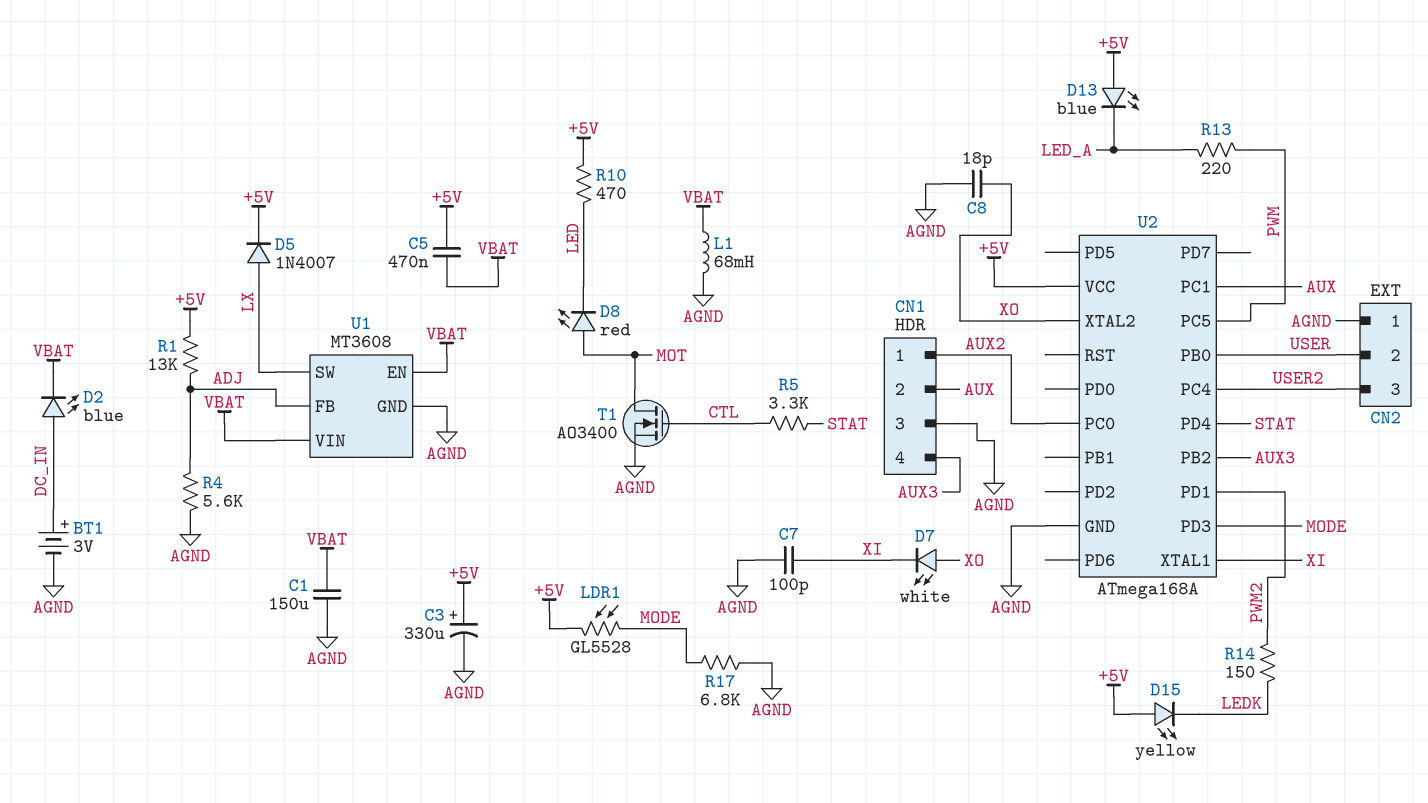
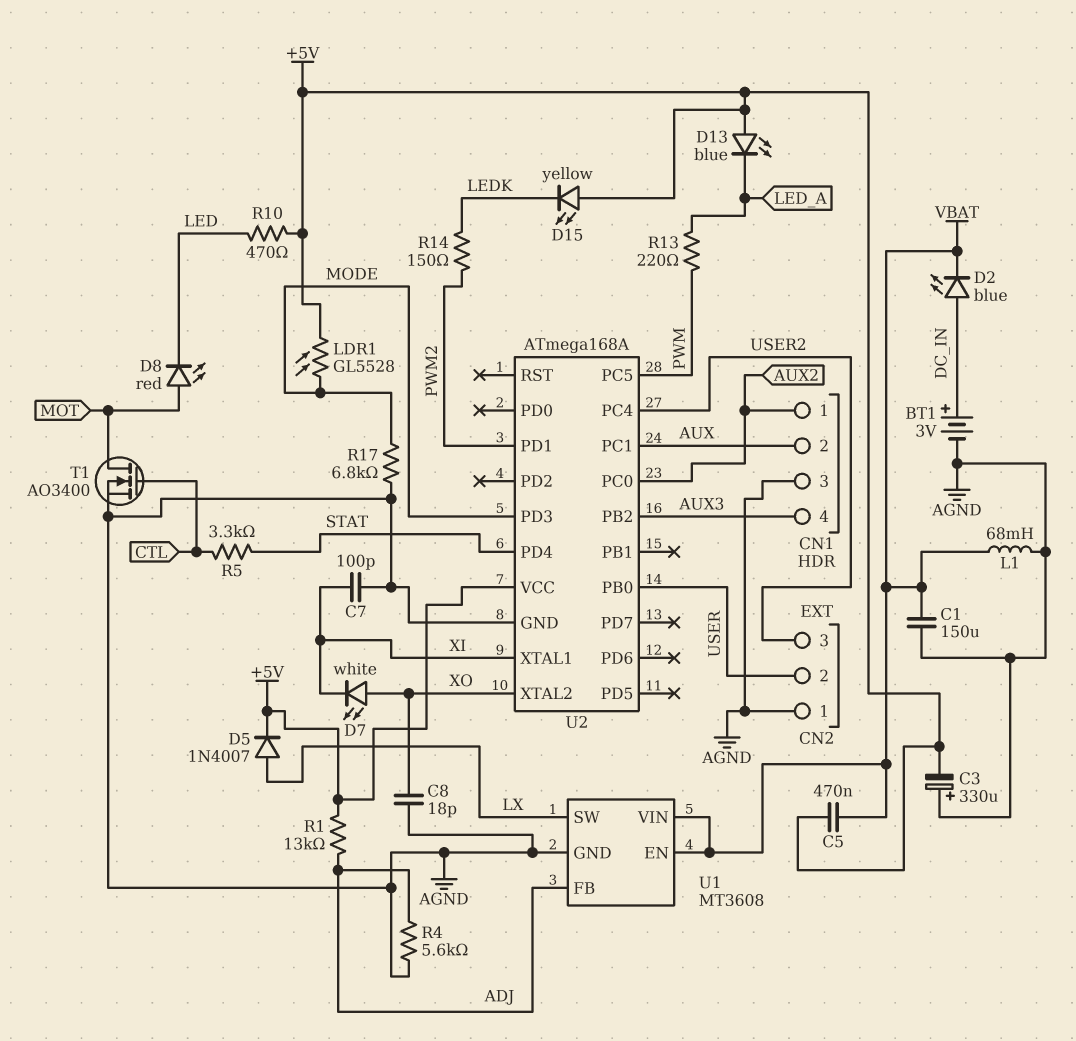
C3: 330uF (plus +5V, minus AGND) -> 330uF (plus AGND, minus +5V)

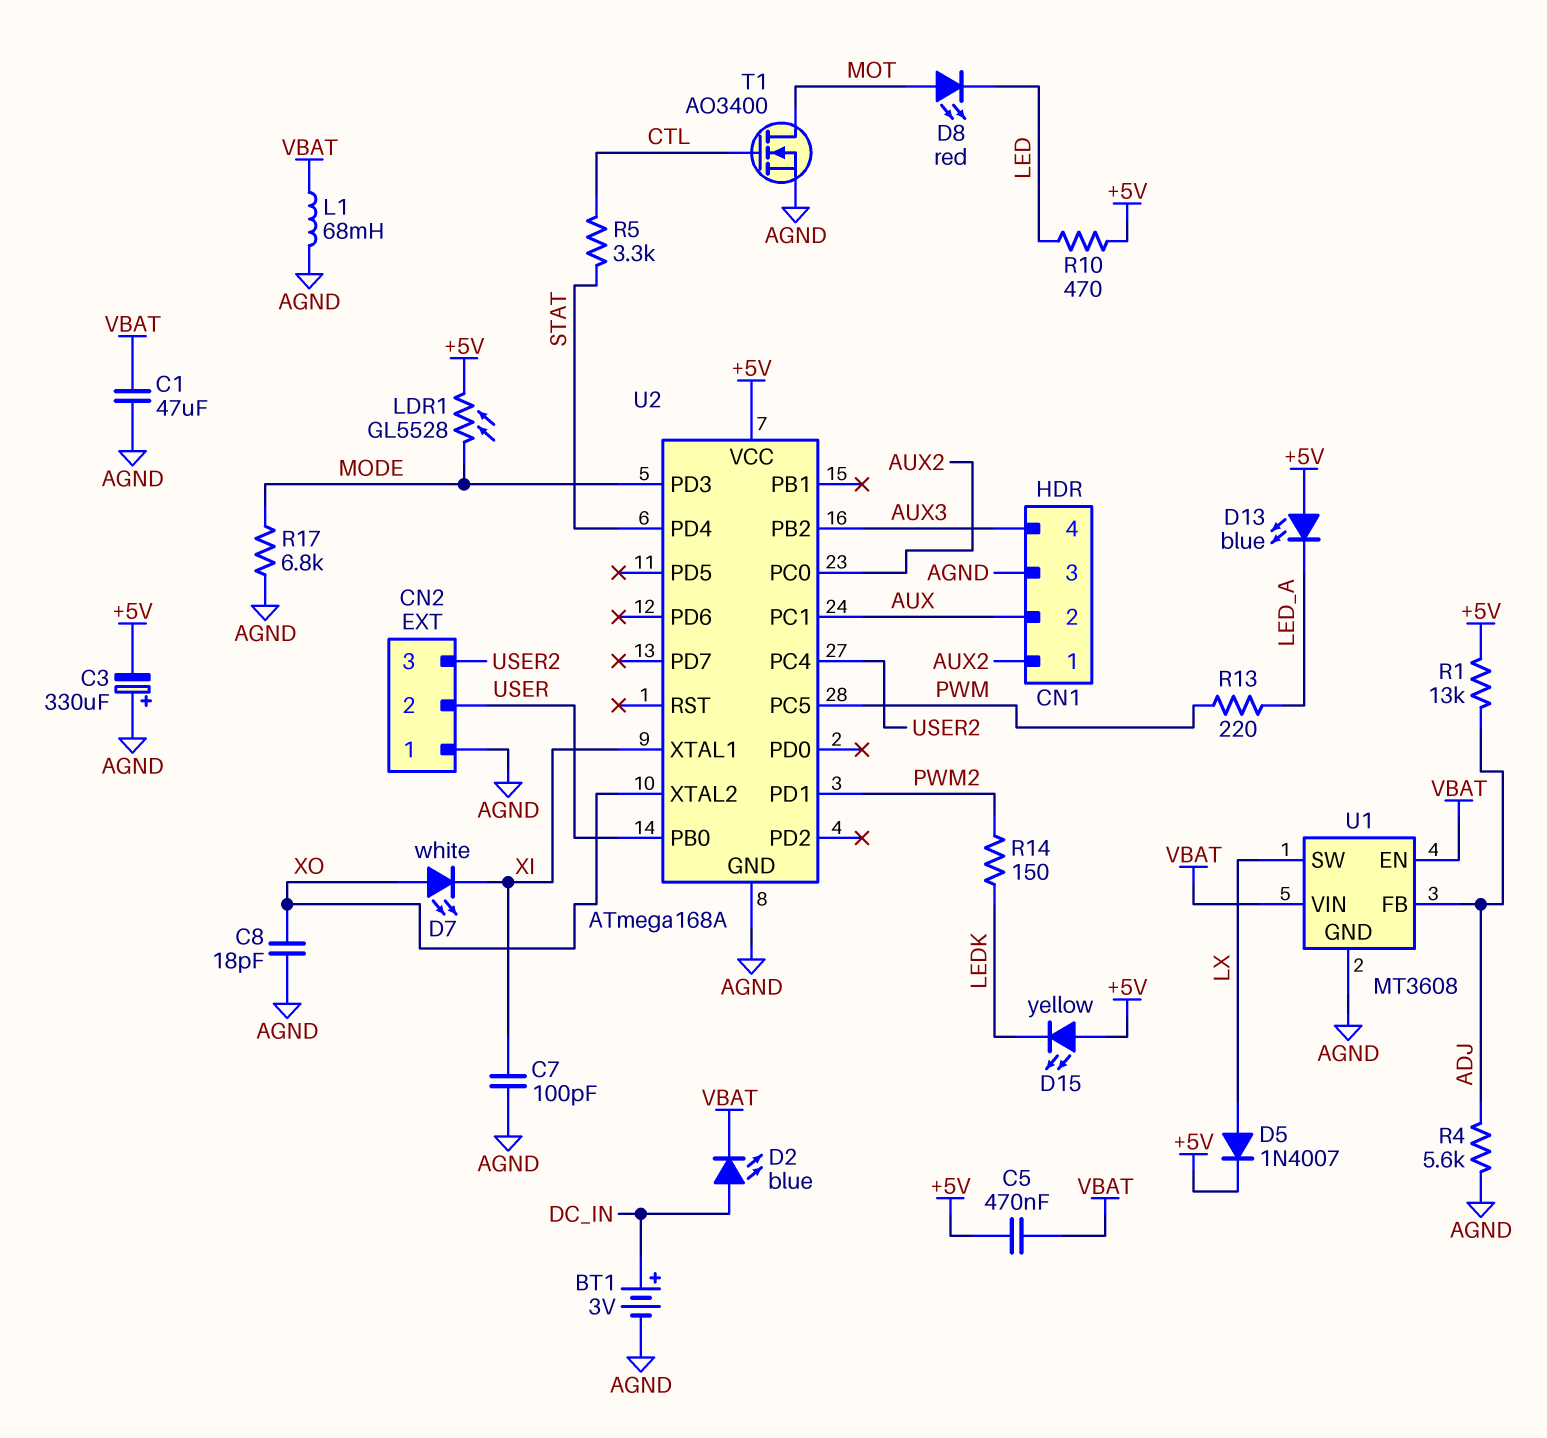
C1: 150uF (AGND, VBAT) -> 47uF (AGND, VBAT)

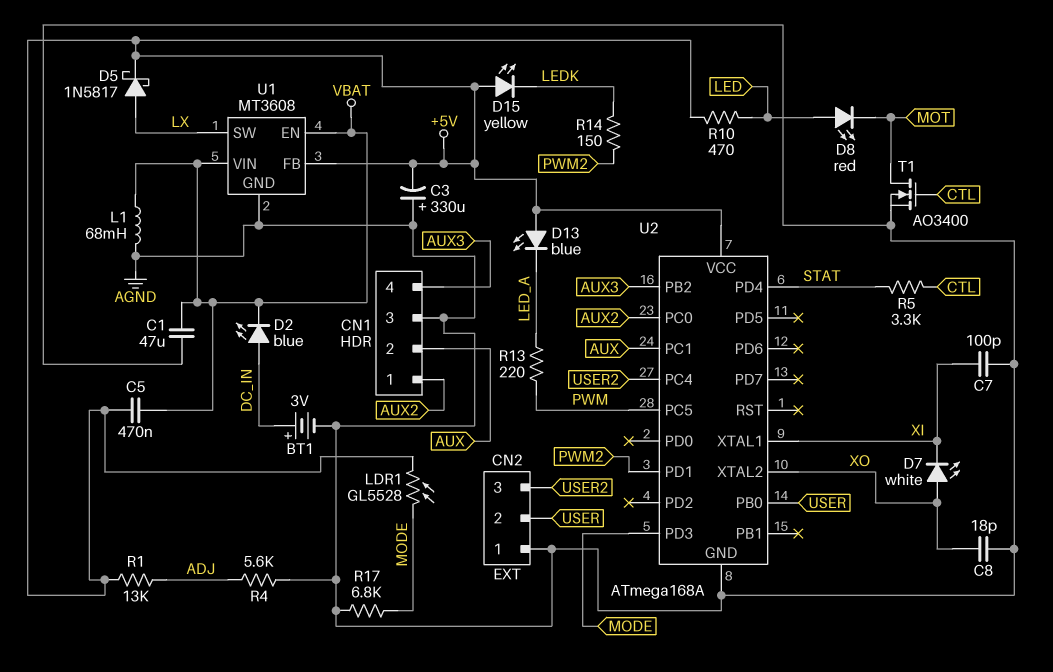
D5: diode 1N4007 (A LX, K +5V) -> schottky 1N5817 (A LX, K +5V)
D8: LED red (A MOT, K LED) -> LED red (A LED, K MOT)
U1 pin FB: ADJ -> +5V

